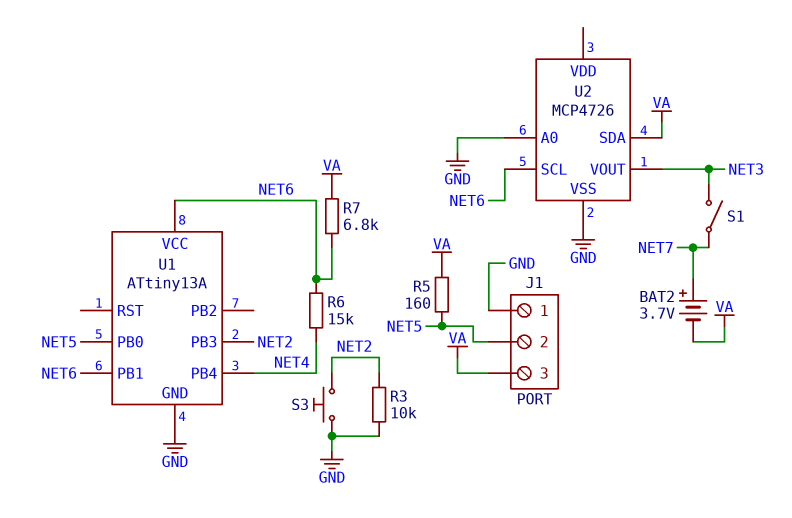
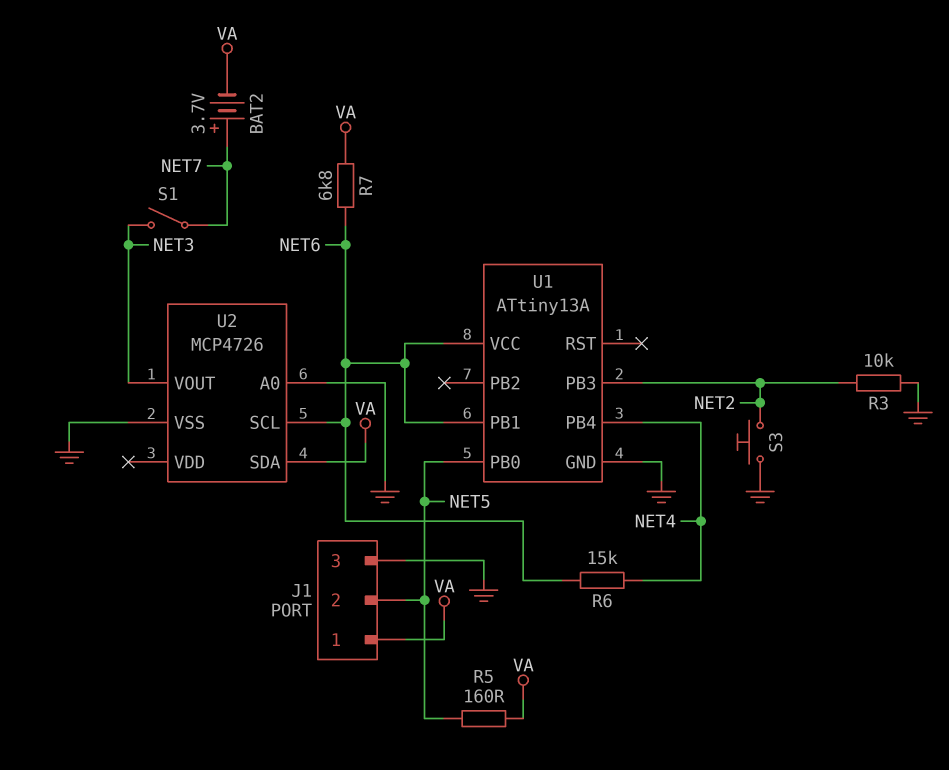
J1 pin 1: GND -> VA
J1 pin 3: VA -> GND

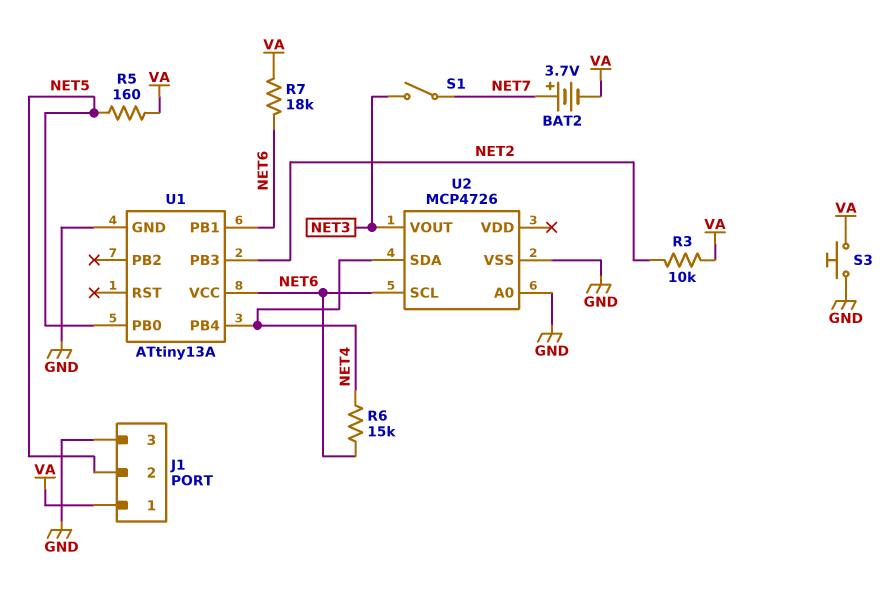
R3: 10k (GND, NET2) -> 10k (NET2, VA)
R7: 6.8k (NET6, VA) -> 18k (NET6, VA)
S3: button (GND, NET2) -> button (GND, VA)
U2 pin SDA: VA -> NET4

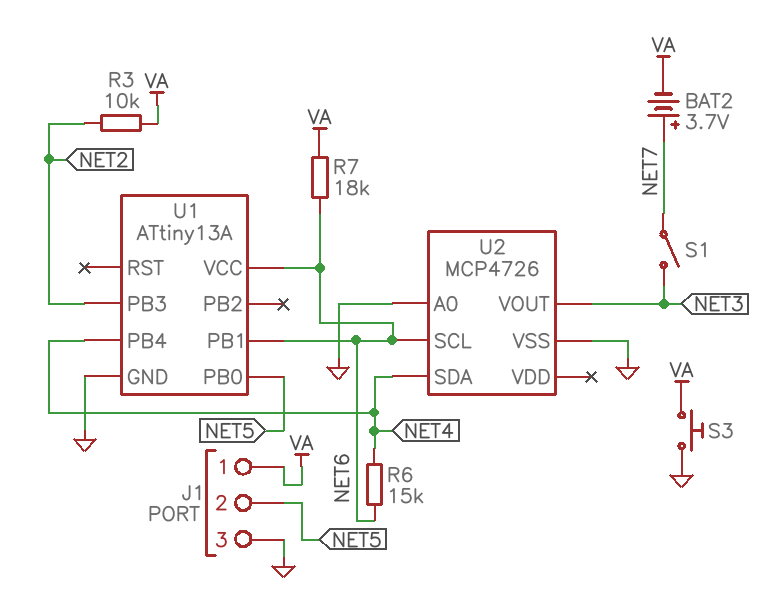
R5: 160 (NET5, VA) -> none

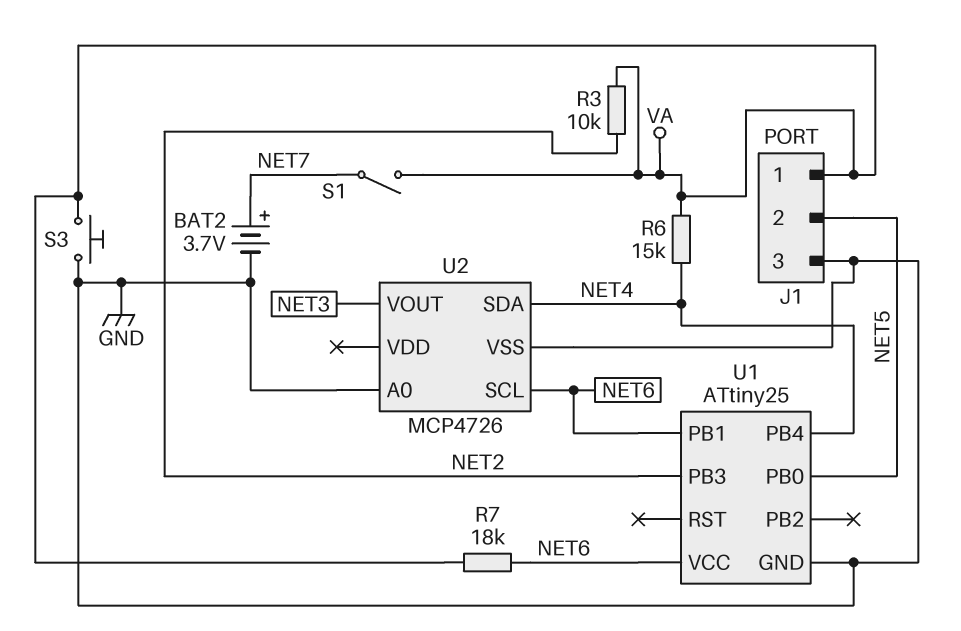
BAT2: 3.7V (plus NET7, minus VA) -> 3.7V (plus NET7, minus GND)
R6: 15k (NET4, NET6) -> 15k (NET4, VA)
S1: switch (NET3, NET7) -> switch (NET7, VA)
U1: ATtiny13A -> ATtiny25

